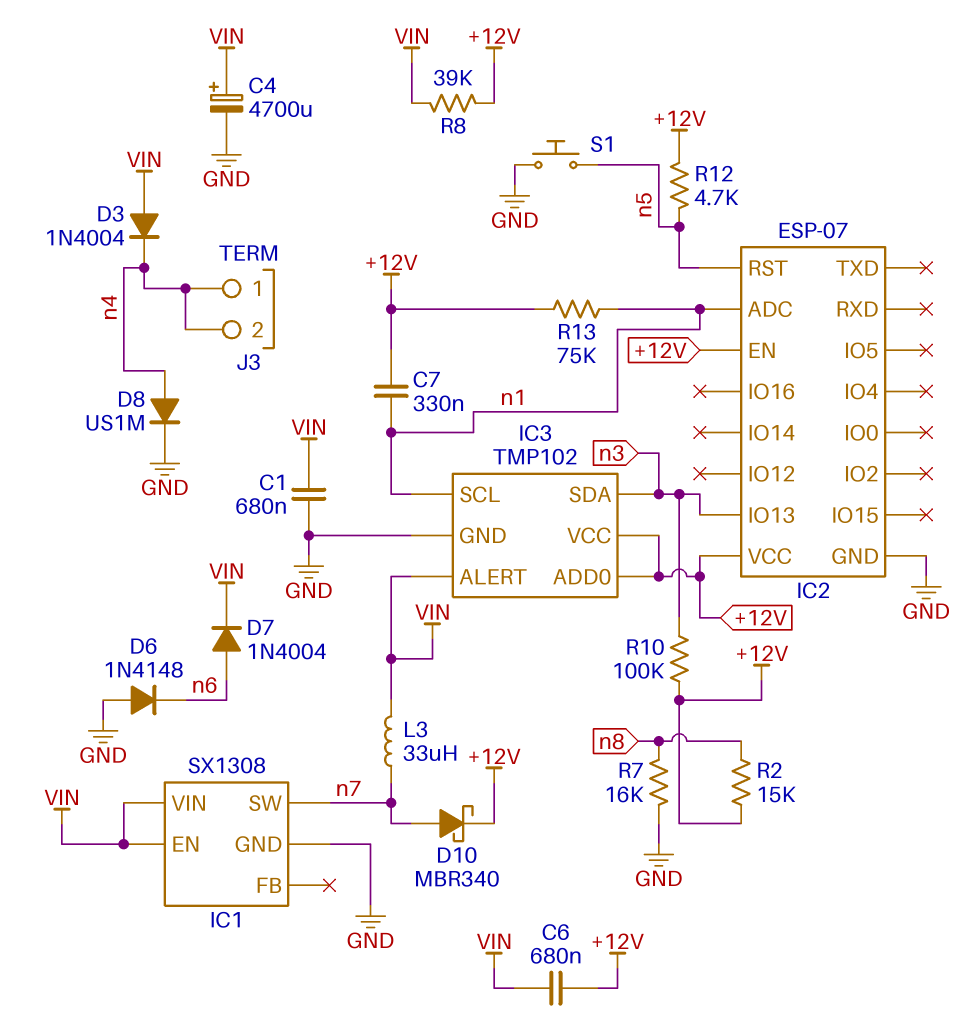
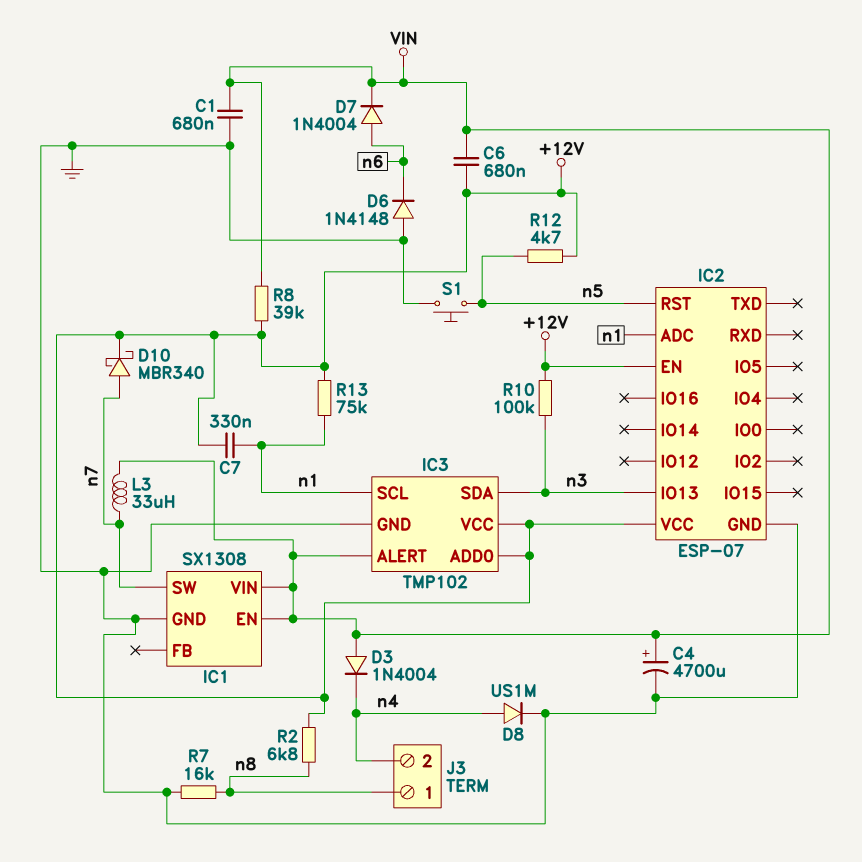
J3 pin 1: n4 -> n8
R2: 15k (+12V, n8) -> 6.8k (+12V, n8)

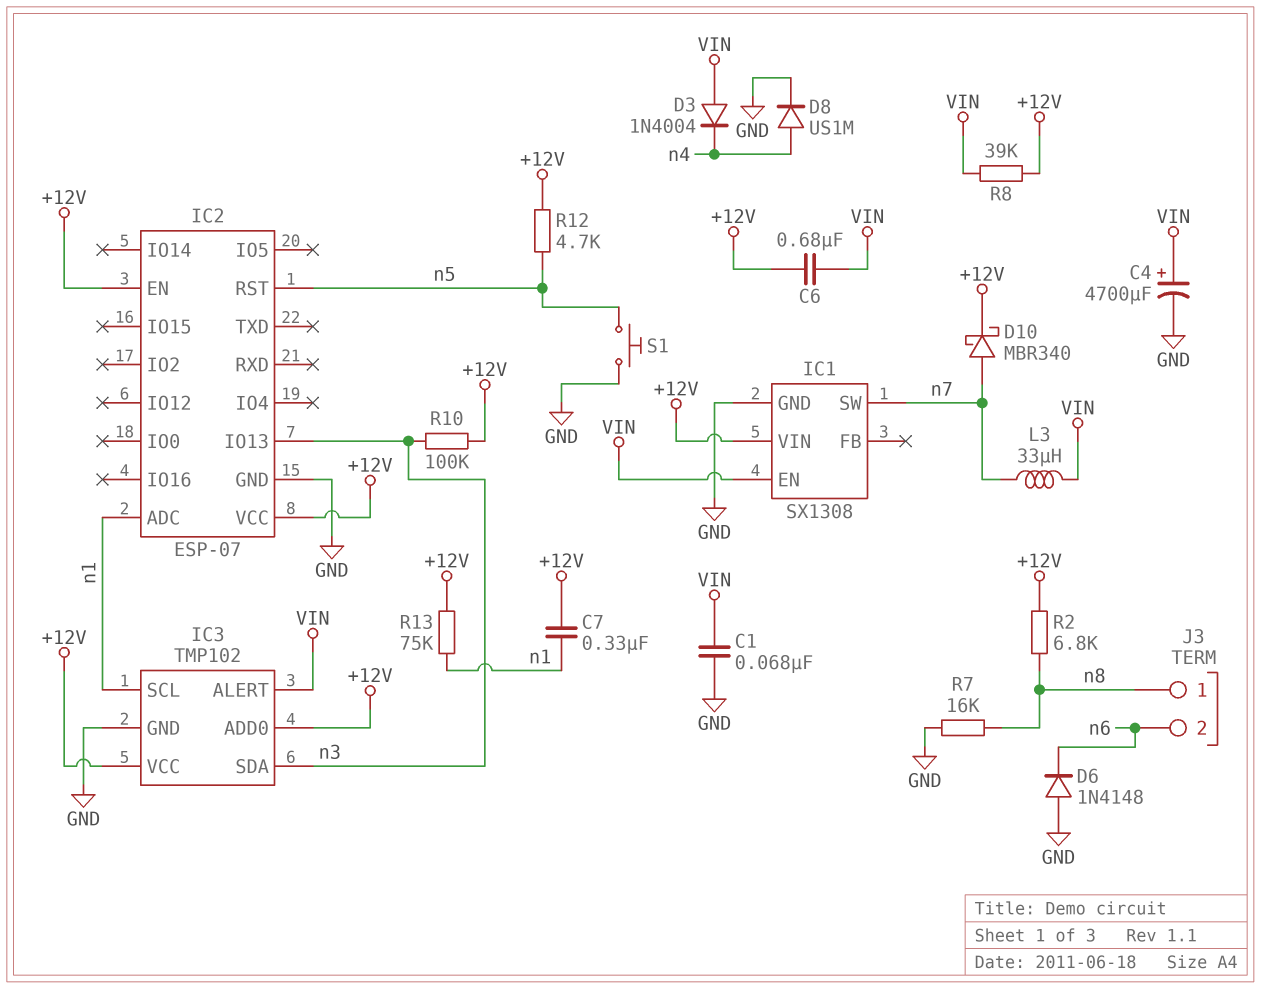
C1: 680nF (GND, VIN) -> 68nF (GND, VIN)
D7: diode 1N4004 (A n6, K VIN) -> none
IC1 pin VIN: VIN -> +12V
J3 pin 2: n4 -> n6

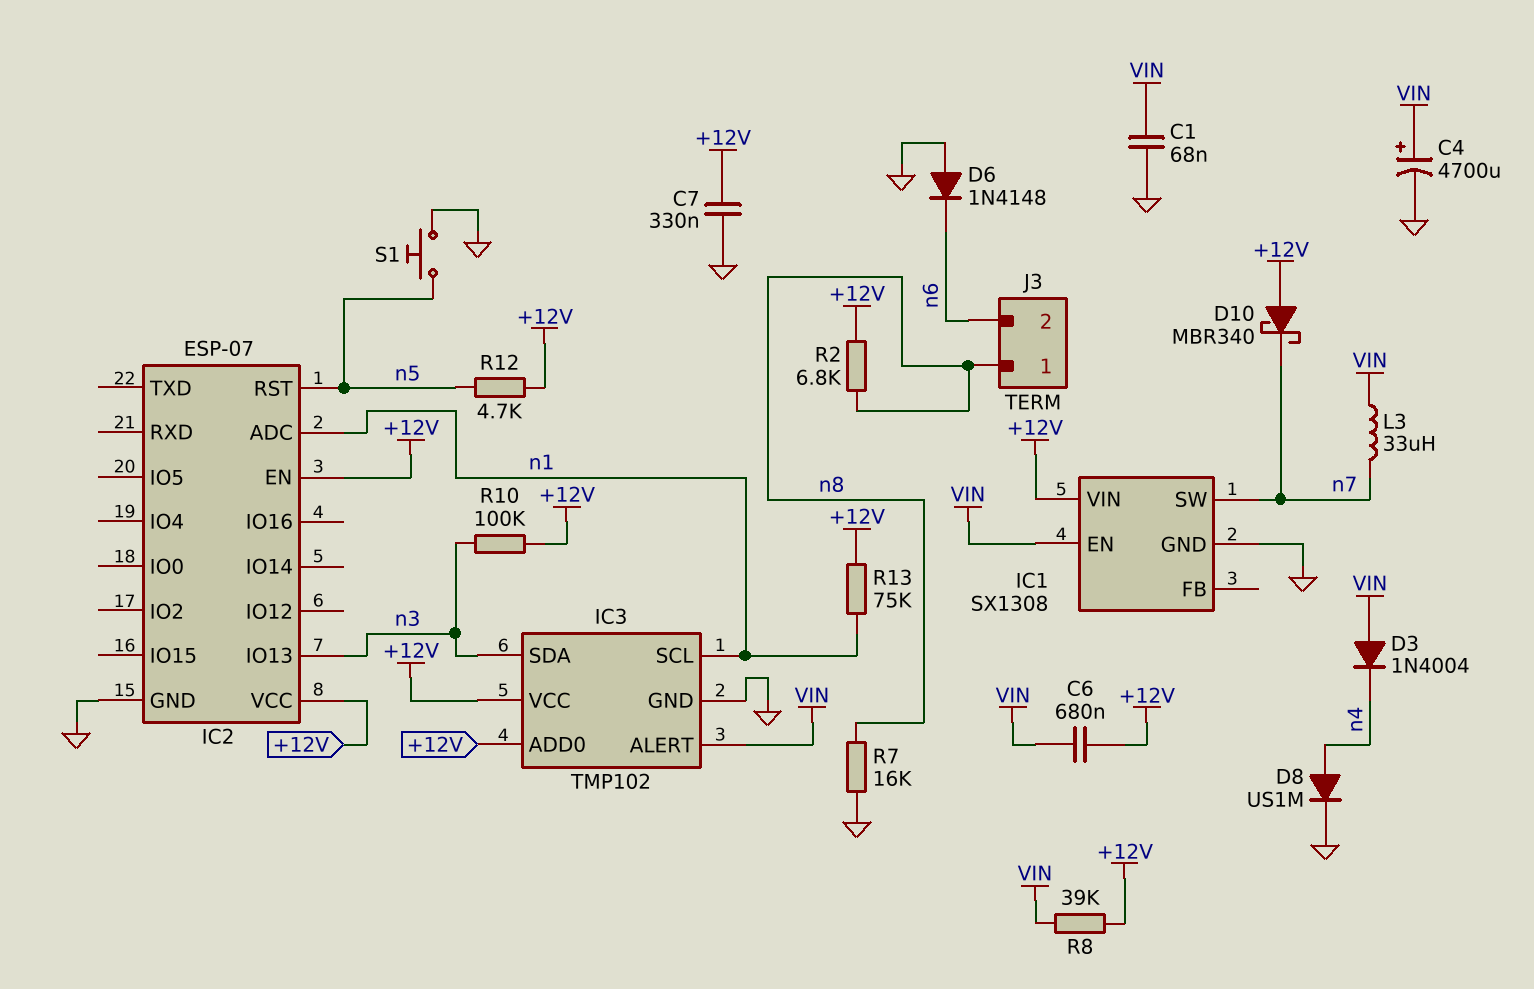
C7: 330nF (+12V, n1) -> 330nF (+12V, GND)
D10: schottky MBR340 (A n7, K +12V) -> schottky MBR340 (A +12V, K n7)

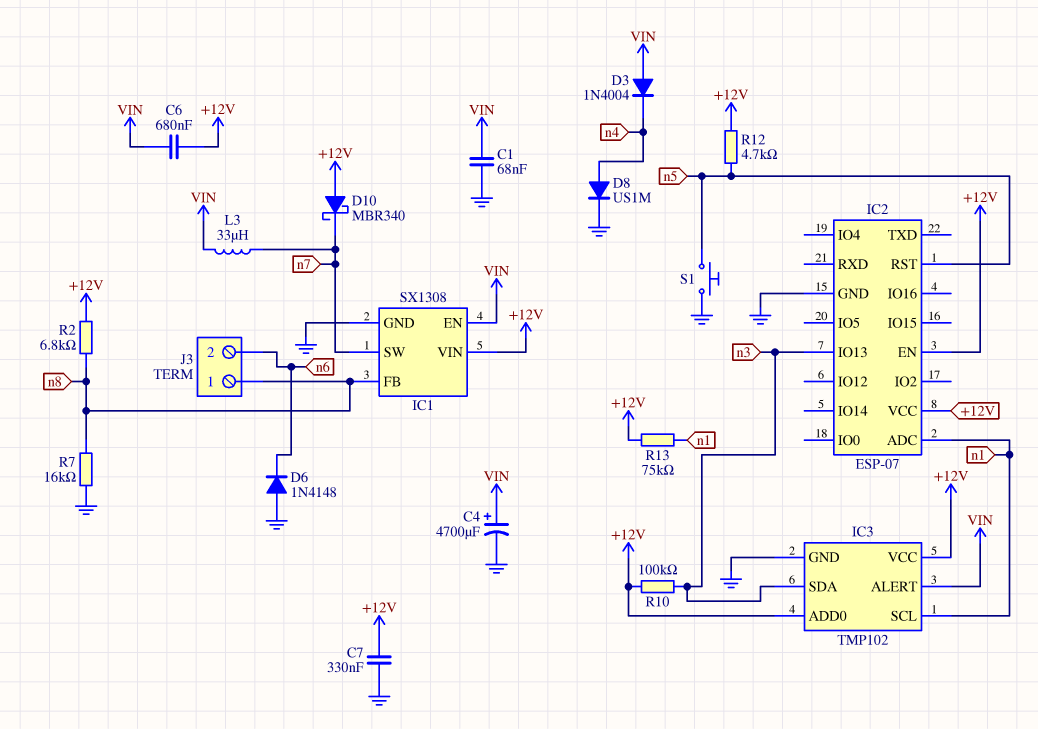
IC1 pin FB: none -> n8
R8: 39k (+12V, VIN) -> none

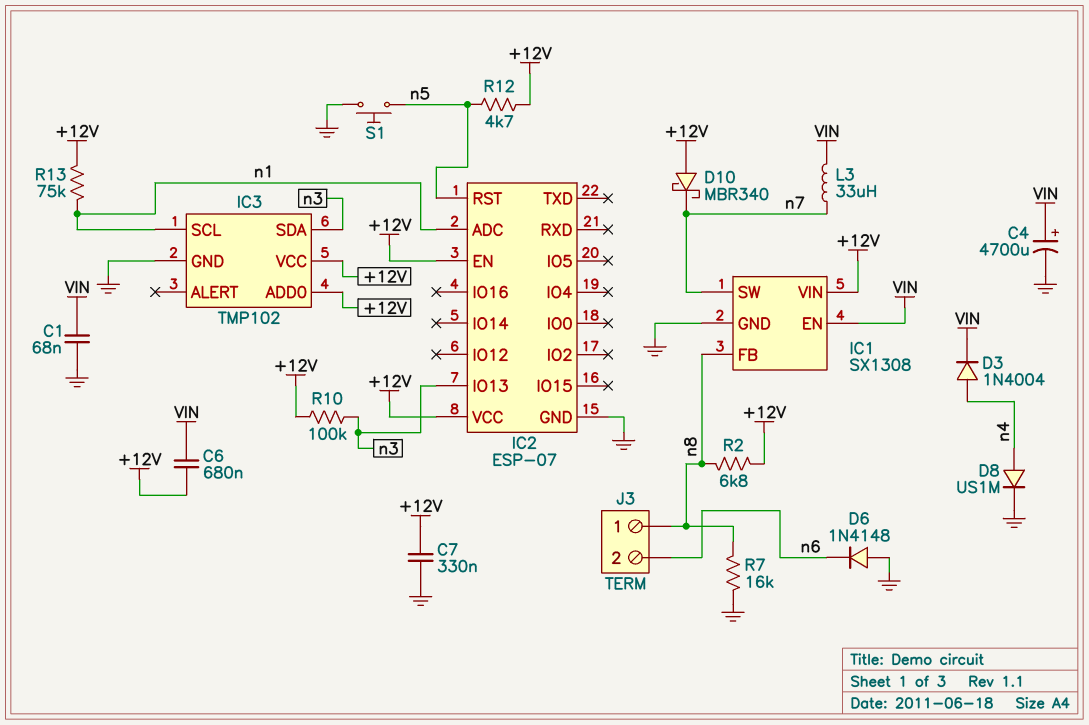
D3: diode 1N4004 (A VIN, K n4) -> diode 1N4004 (A n4, K VIN)
IC3 pin ALERT: VIN -> none

